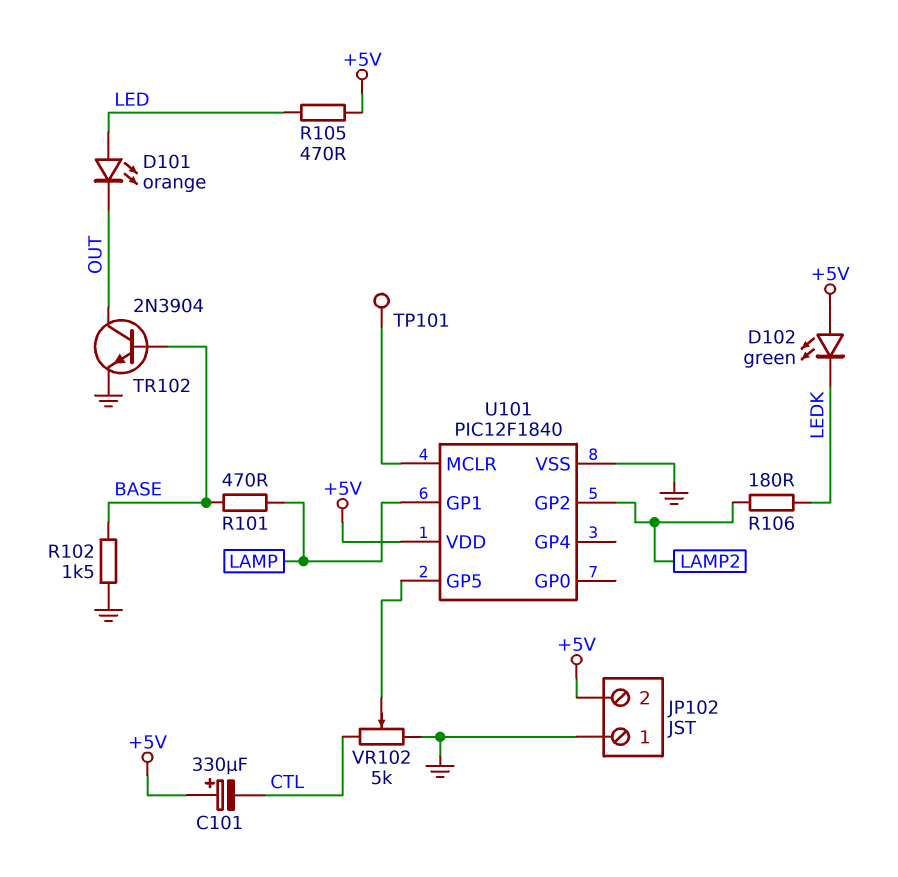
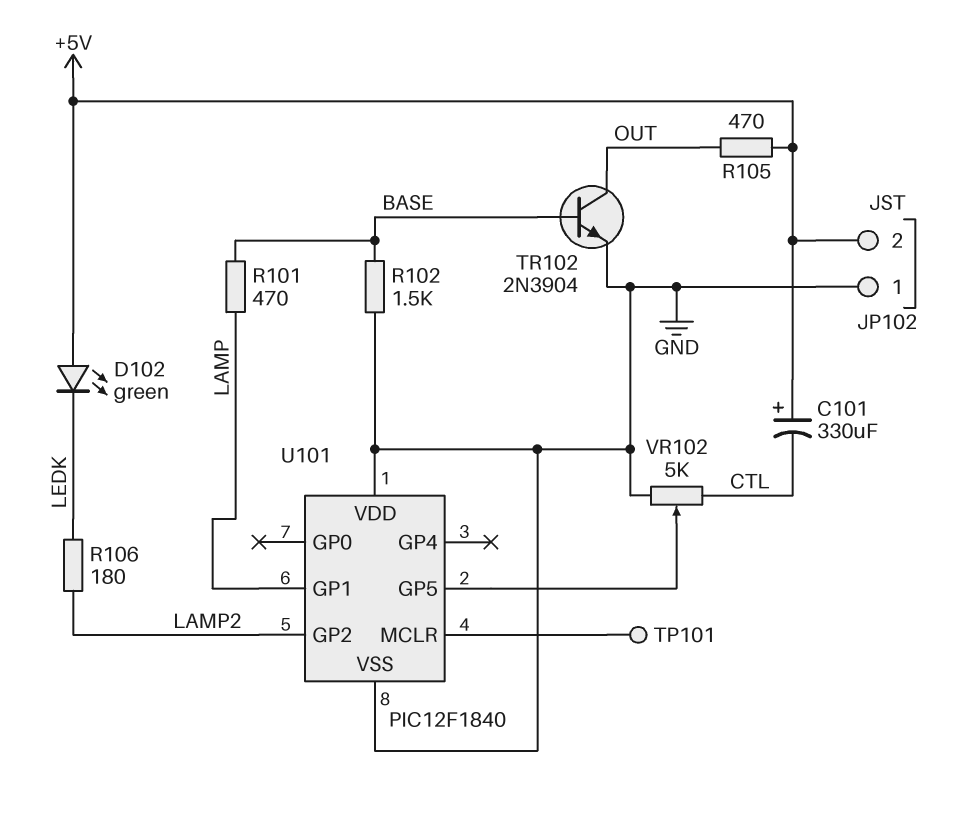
D101: LED orange (A LED, K OUT) -> none
R105: 470 (+5V, LED) -> 470 (+5V, OUT)
U101 pin VDD: +5V -> GND

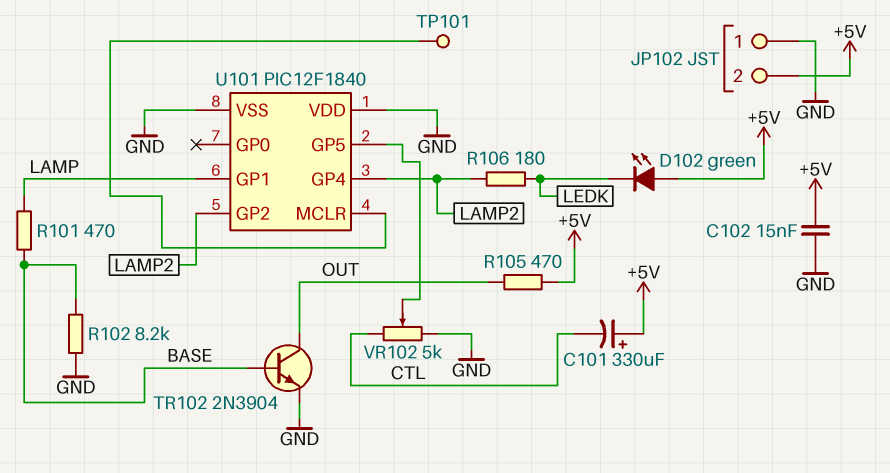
C102: none -> 15nF (+5V, GND)
R102: 1.5k (BASE, GND) -> 8.2k (BASE, GND)
U101 pin GP4: none -> LAMP2

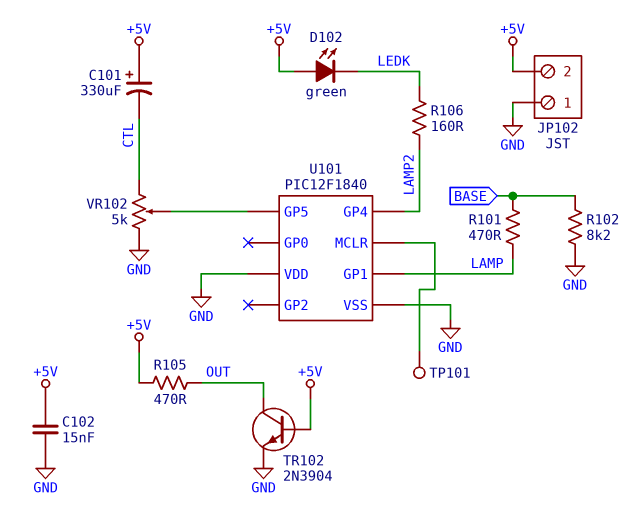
R106: 180 (LAMP2, LEDK) -> 160 (LAMP2, LEDK)
TR102: NPN 2N3904 (B BASE, C OUT, E GND) -> NPN 2N3904 (B +5V, C OUT, E GND)
U101 pin GP2: LAMP2 -> none

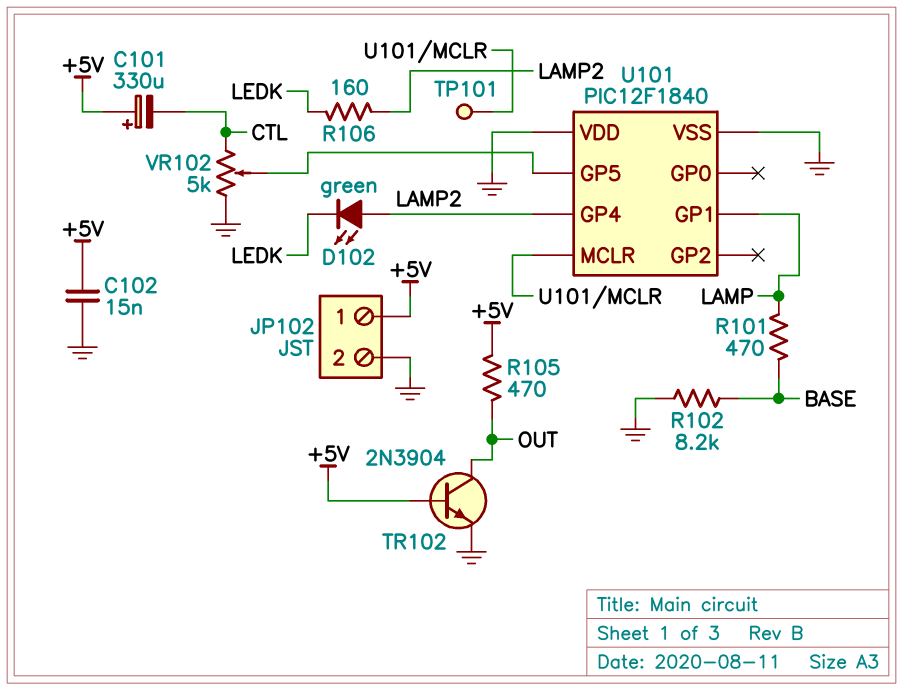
D102: LED green (A +5V, K LEDK) -> LED green (A LAMP2, K LEDK)
JP102 pin 1: GND -> +5V
JP102 pin 2: +5V -> GND

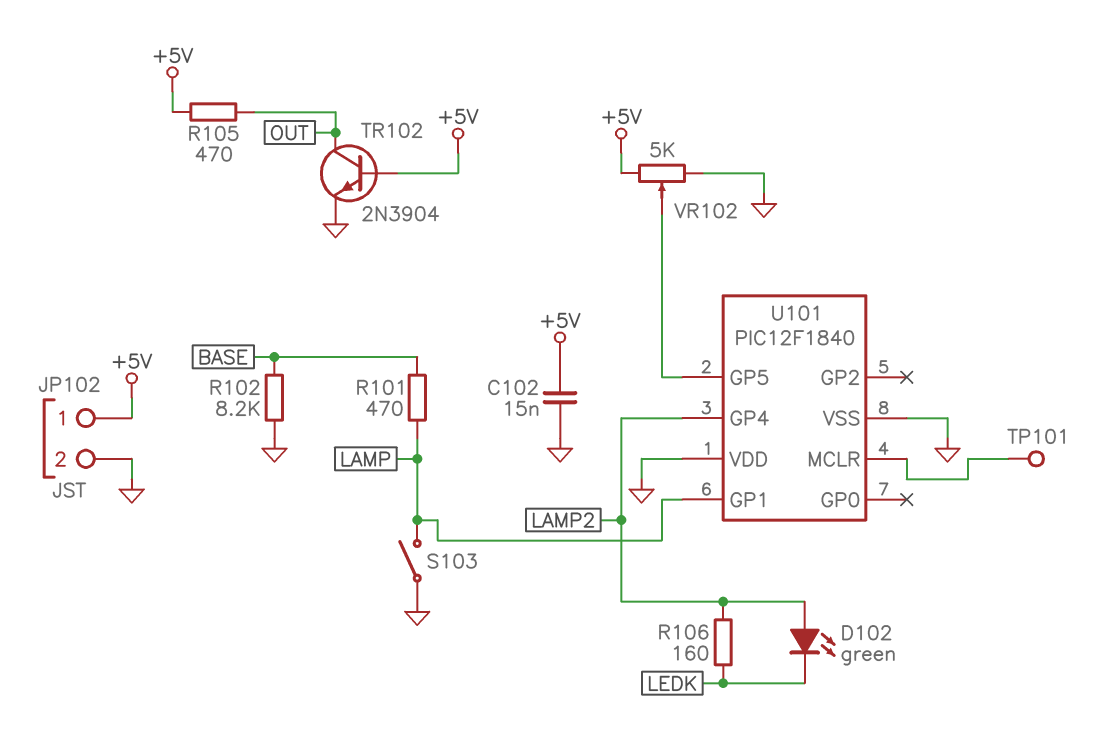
C101: 330uF (plus +5V, minus CTL) -> none
S103: none -> switch (GND, LAMP)
VR102: 5k (CTL, GND, wiper U101/GP5) -> 5k (+5V, GND, wiper U101/GP5)

